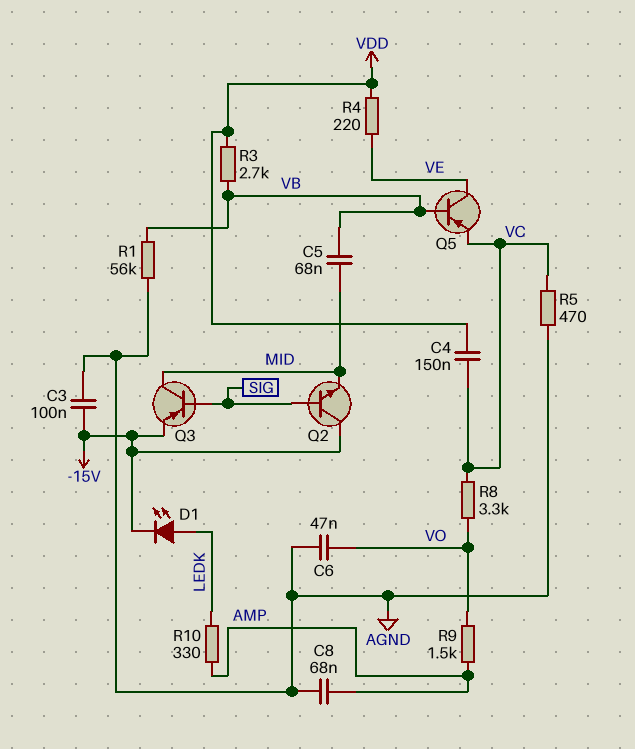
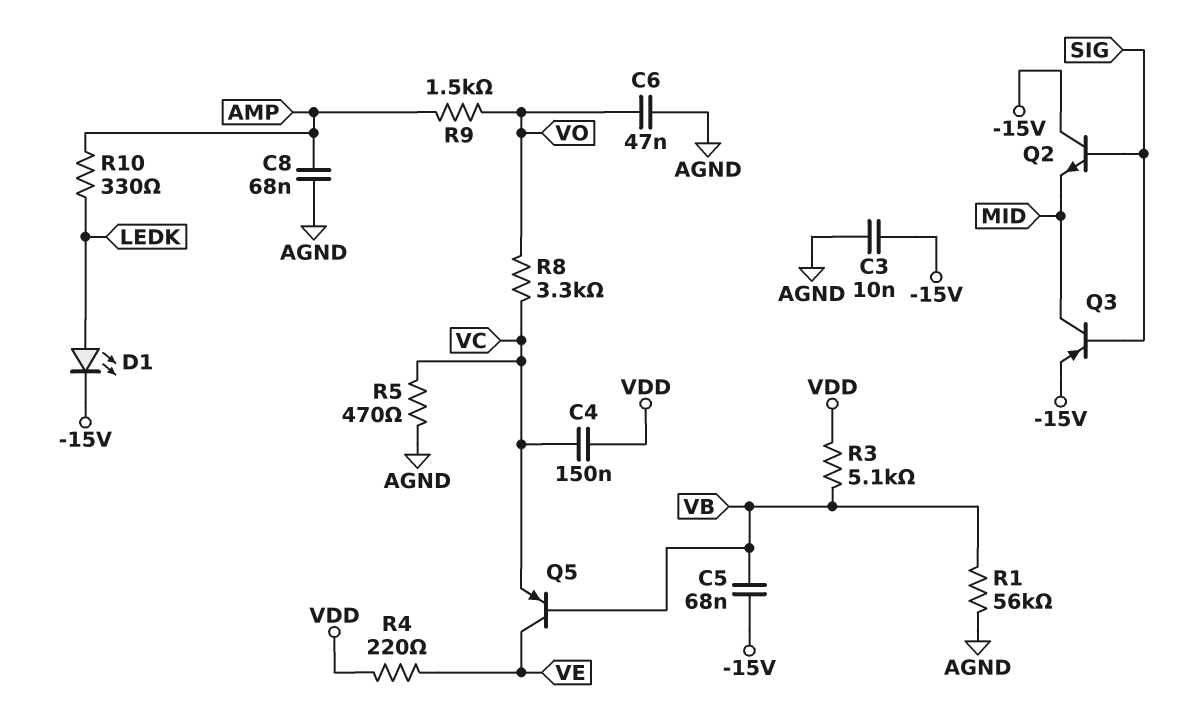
C3: 100nF (-15V, AGND) -> 10nF (-15V, AGND)
C5: 68nF (MID, VB) -> 68nF (-15V, VB)
R3: 2.7k (VB, VDD) -> 5.1k (VB, VDD)

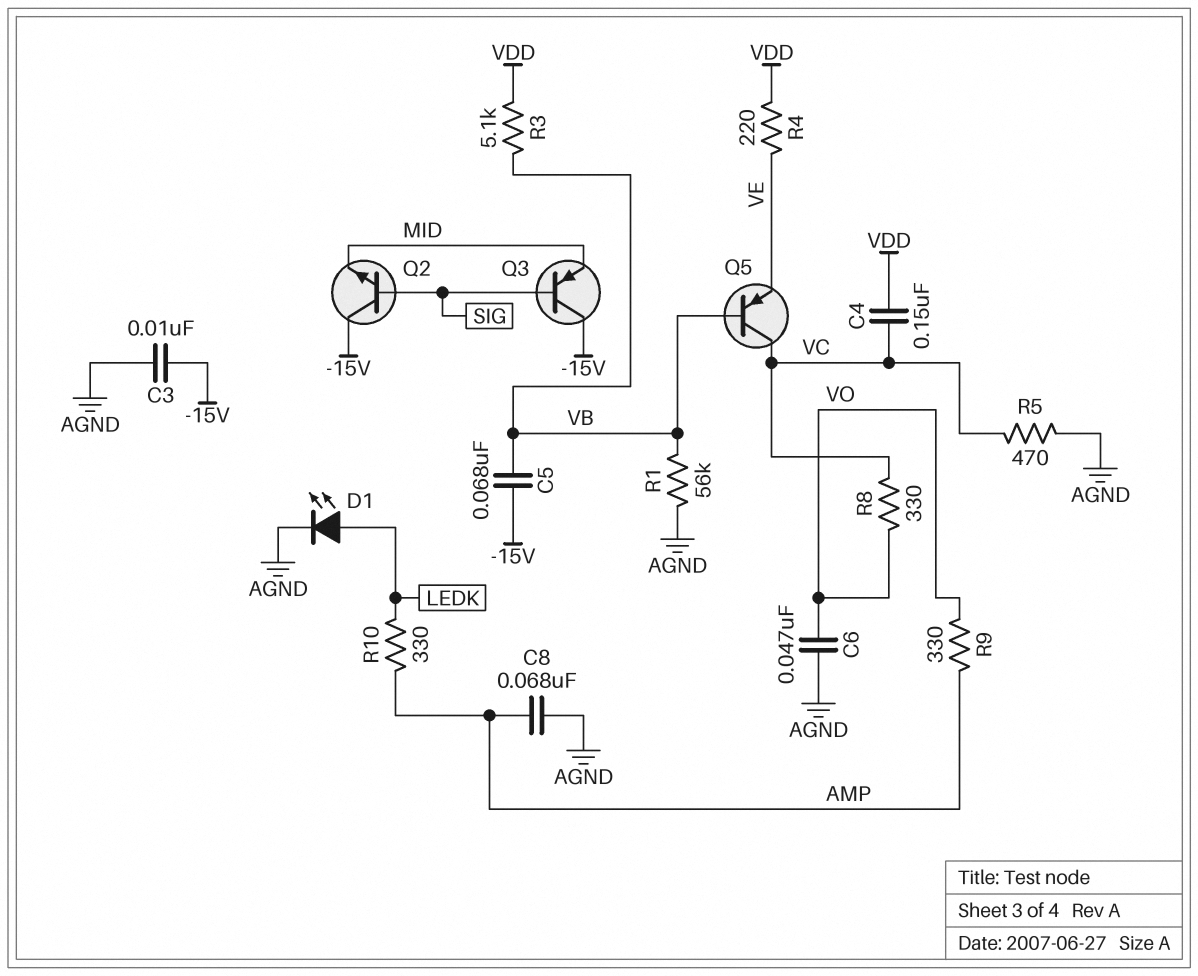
D1: LED (A LEDK, K -15V) -> LED (A LEDK, K AGND)
Q3: PNP (B SIG, C MID, E -15V) -> PNP (B SIG, C -15V, E MID)
Q5: PNP (B VB, C VE, E VC) -> PNP (B VB, C VC, E VE)
R8: 3.3k (VC, VO) -> 330 (VC, VO)
R9: 1.5k (AMP, VO) -> 330 (AMP, VO)

